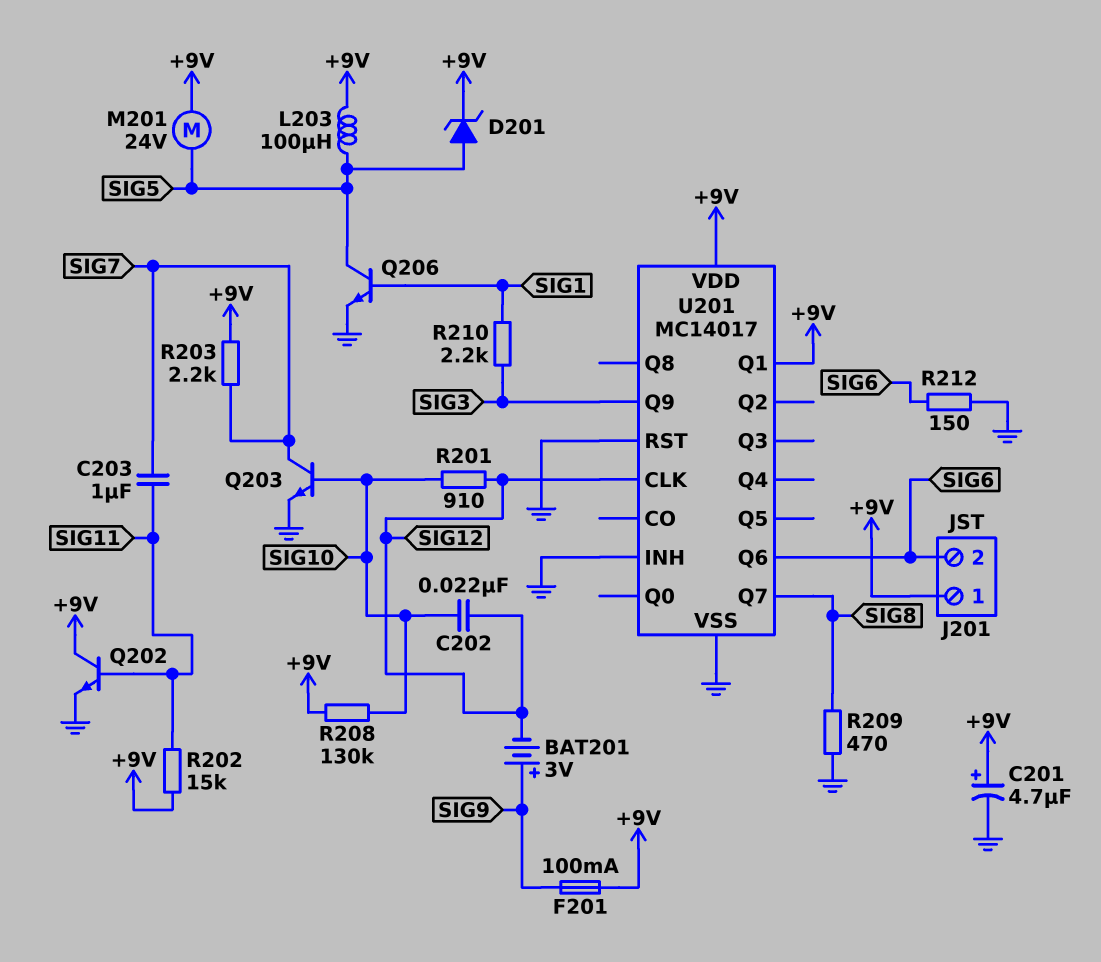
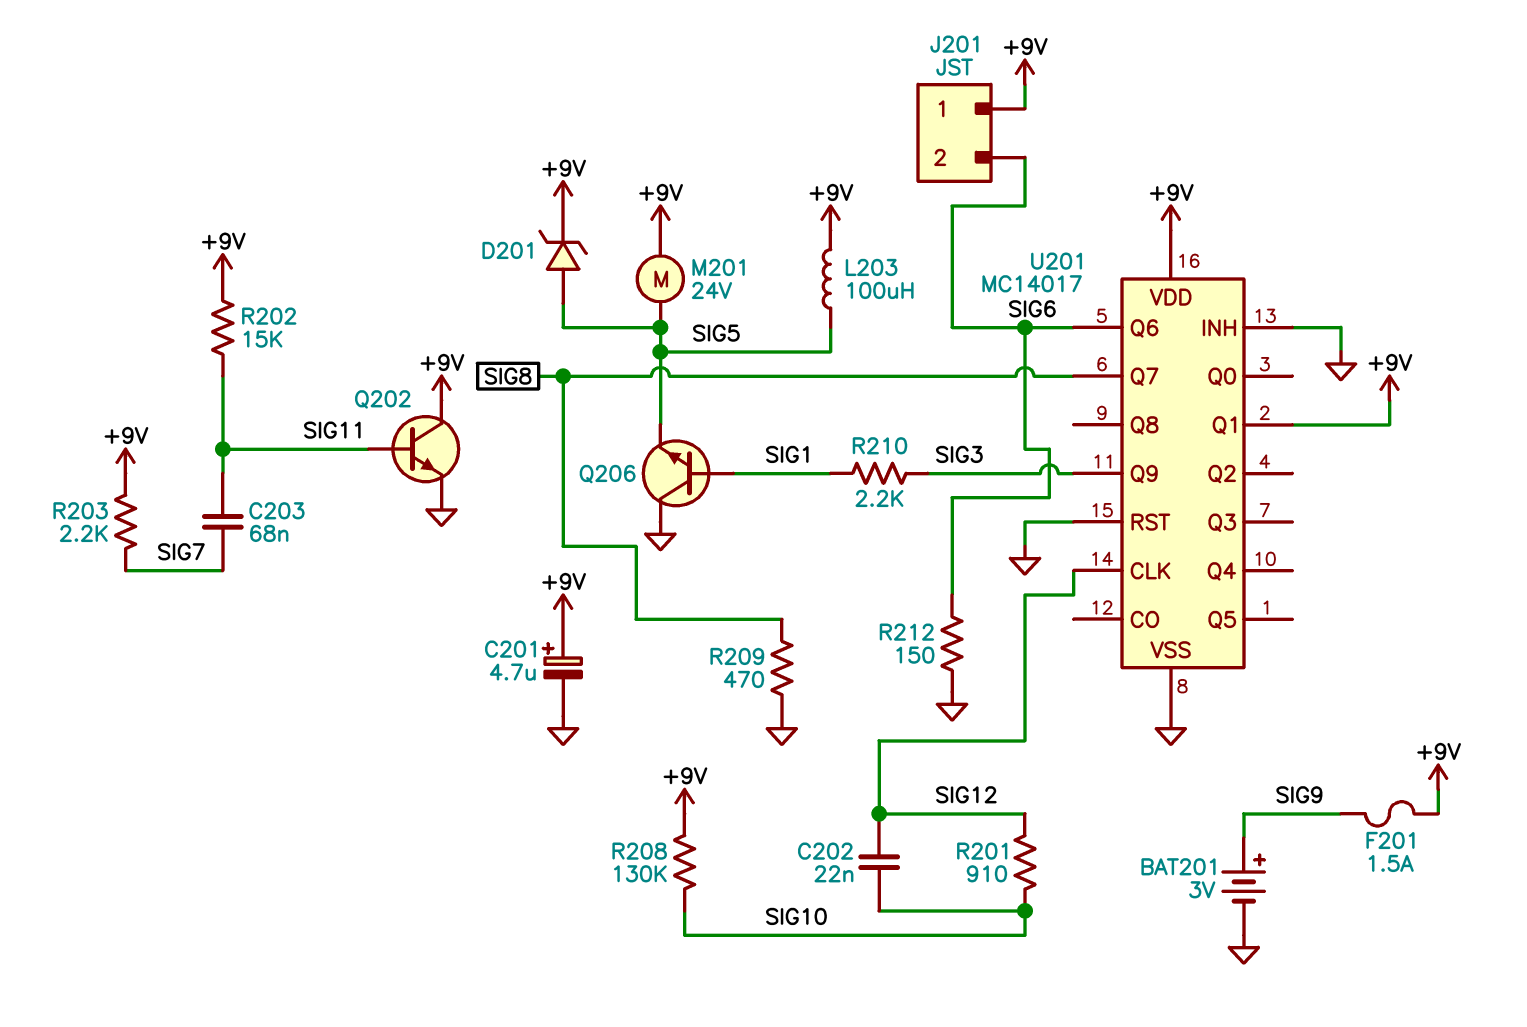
BAT201: 3V (plus SIG9, minus SIG12) -> 3V (plus SIG9, minus GND)
C203: 1uF (SIG7, SIG11) -> 68nF (SIG7, SIG11)
F201: 100mA (+9V, SIG9) -> 1.5A (+9V, SIG9)
Q203: NPN (B SIG10, C SIG7, E GND) -> none
Q206: NPN (B SIG1, C SIG5, E GND) -> NPN (B SIG1, C GND, E SIG5)

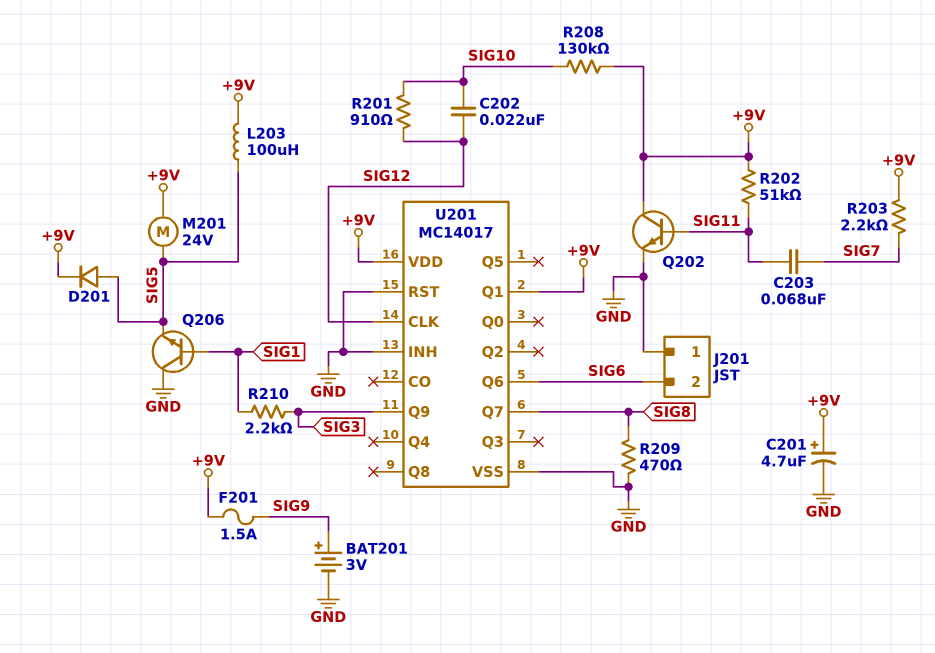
D201: zener (A SIG5, K +9V) -> diode (A SIG5, K +9V)
J201 pin 1: +9V -> GND
R202: 15k (+9V, SIG11) -> 51k (+9V, SIG11)
R212: 150 (GND, SIG6) -> none

